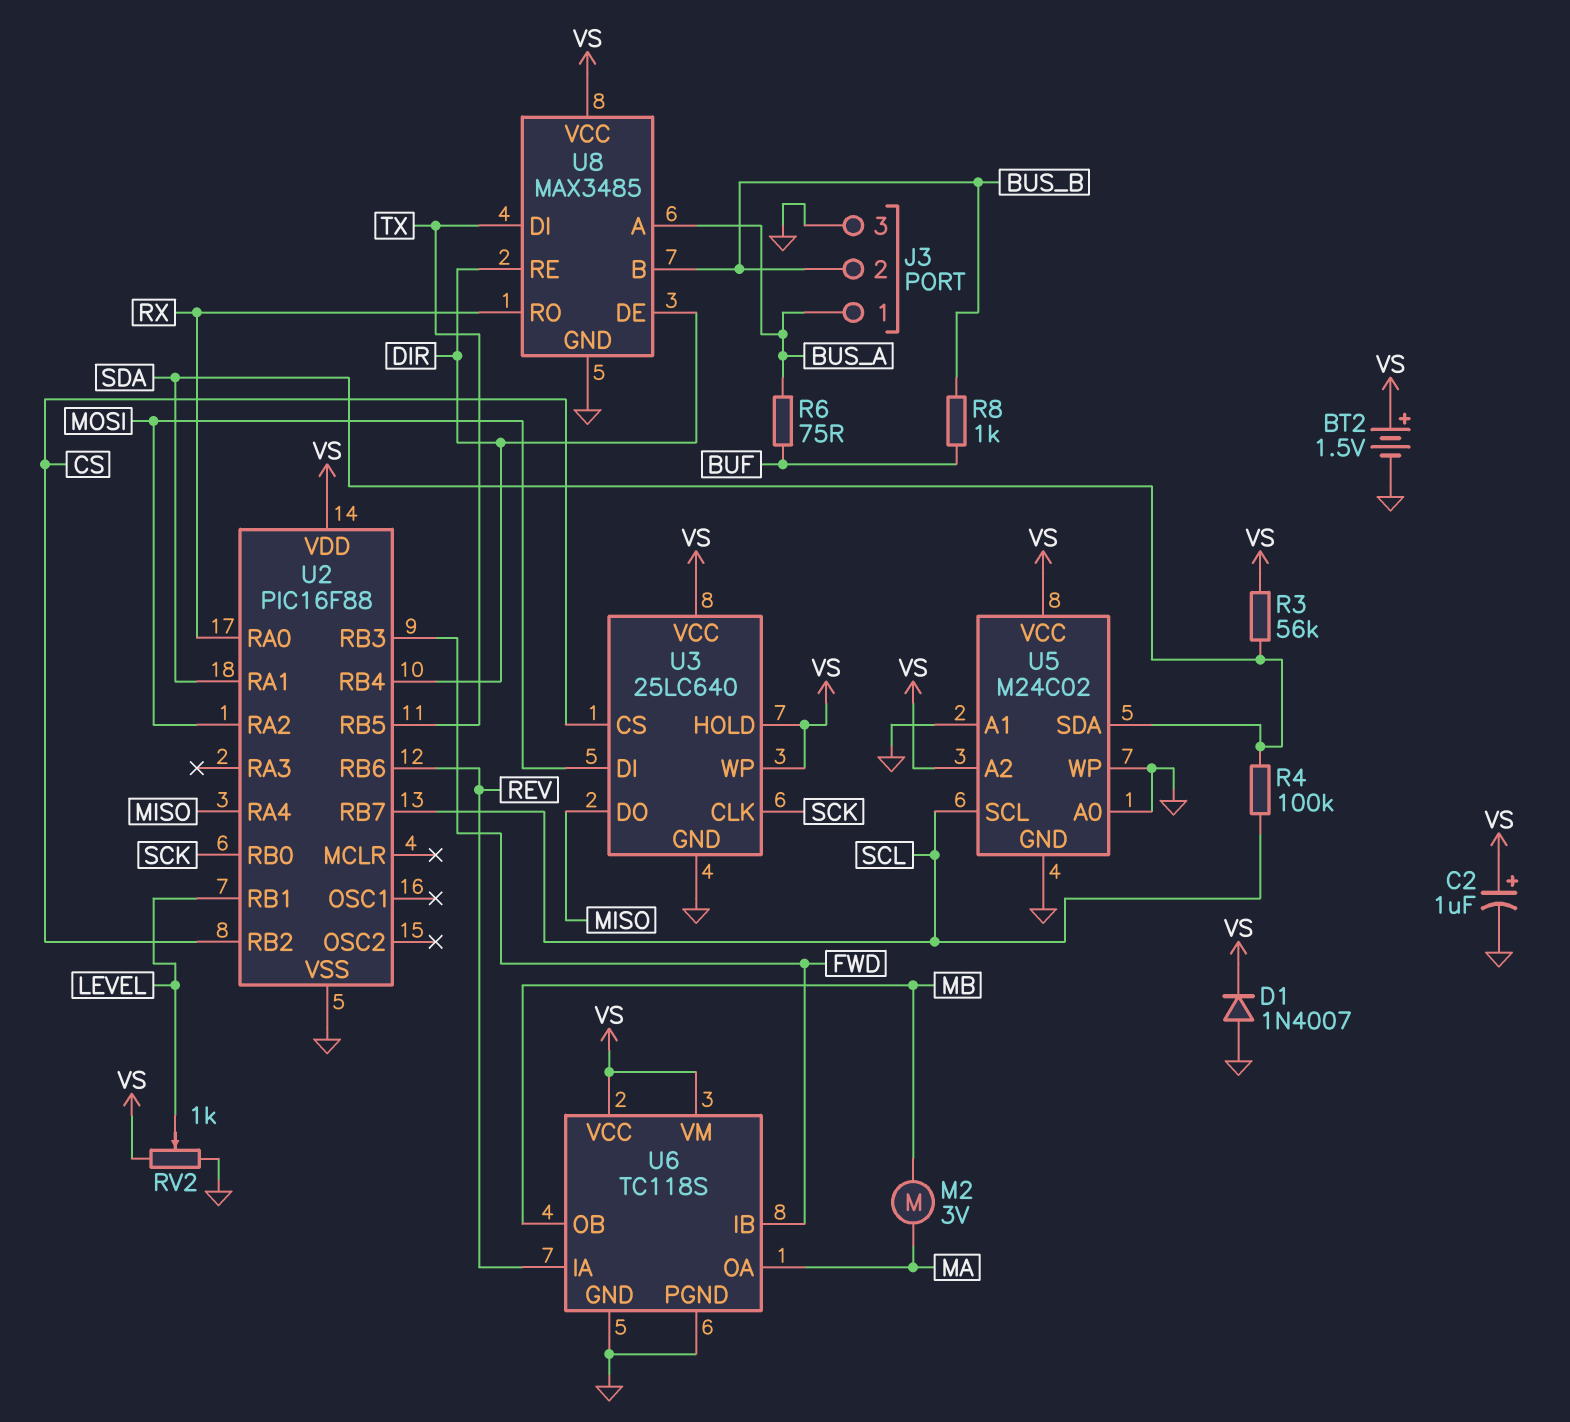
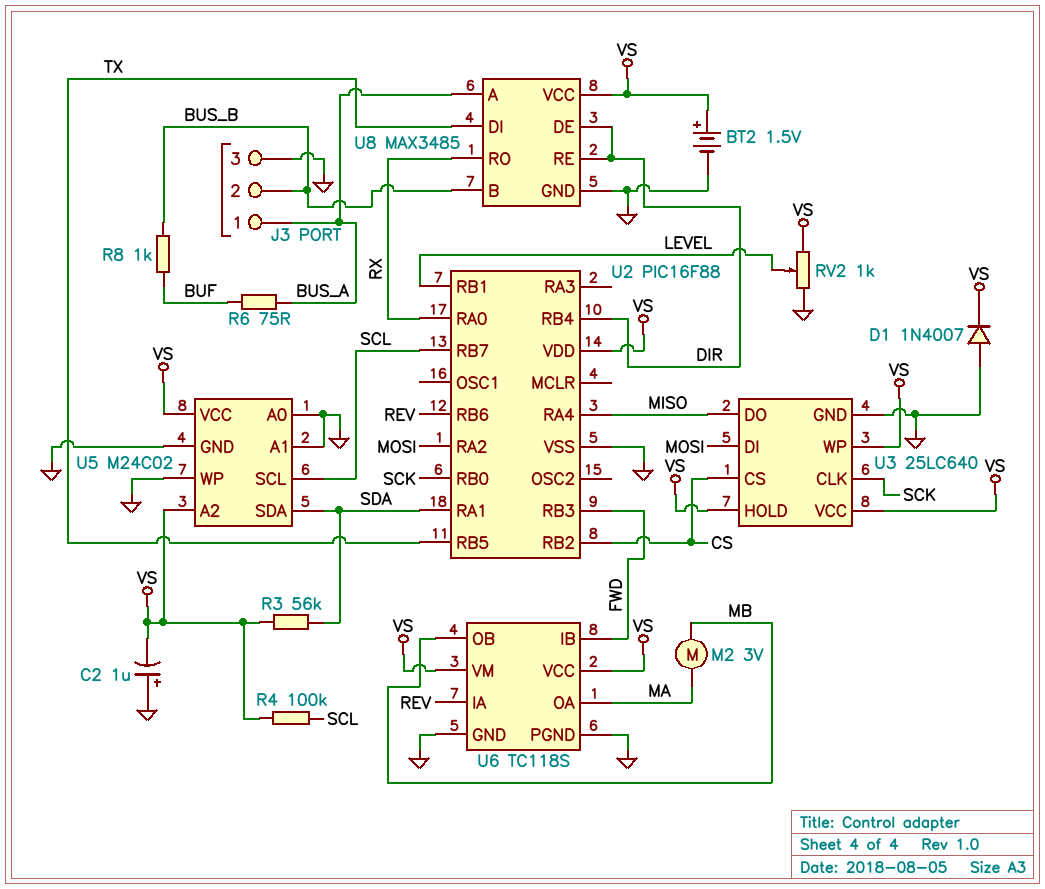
C2: 1uF (plus VS, minus GND) -> 1uF (plus GND, minus VS)
R4: 100k (SCL, SDA) -> 100k (SCL, VS)

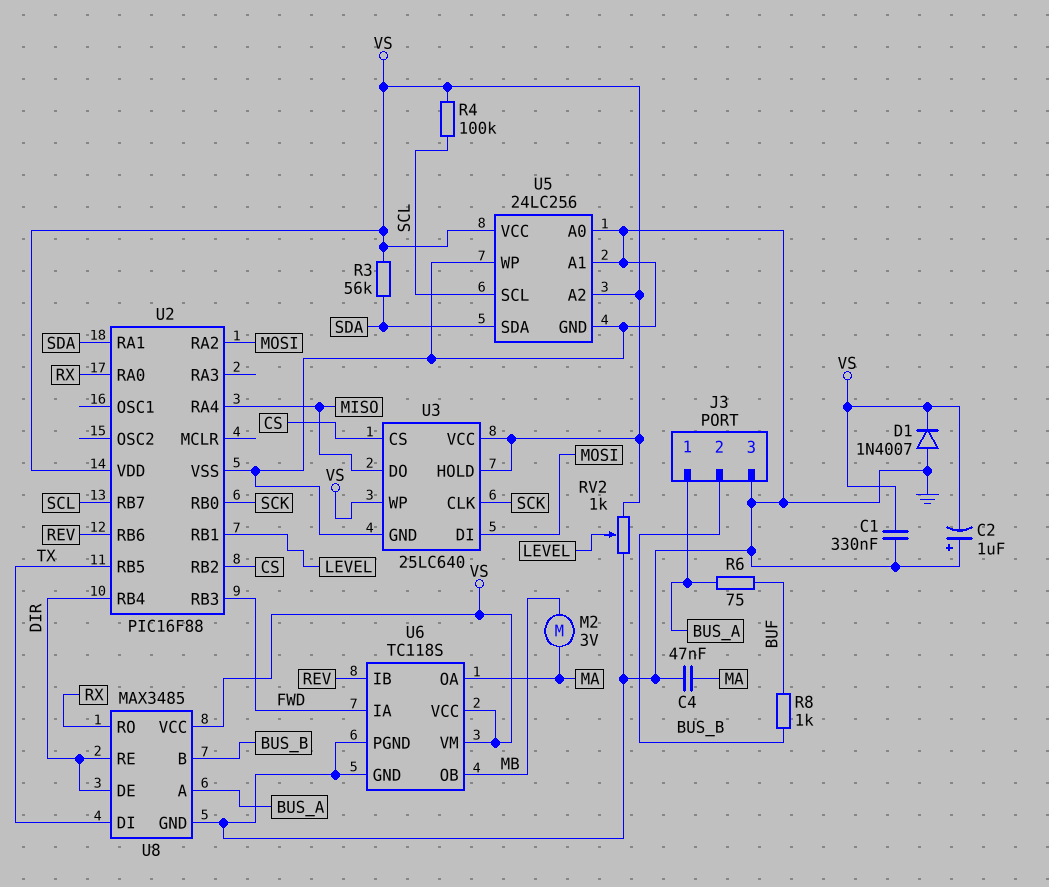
BT2: 1.5V (plus VS, minus GND) -> none
C1: none -> 330nF (GND, VS)
C4: none -> 47nF (GND, MA)
U5: M24C02 -> 24LC256
U6 pin IA: REV -> FWD
U6 pin IB: FWD -> REV

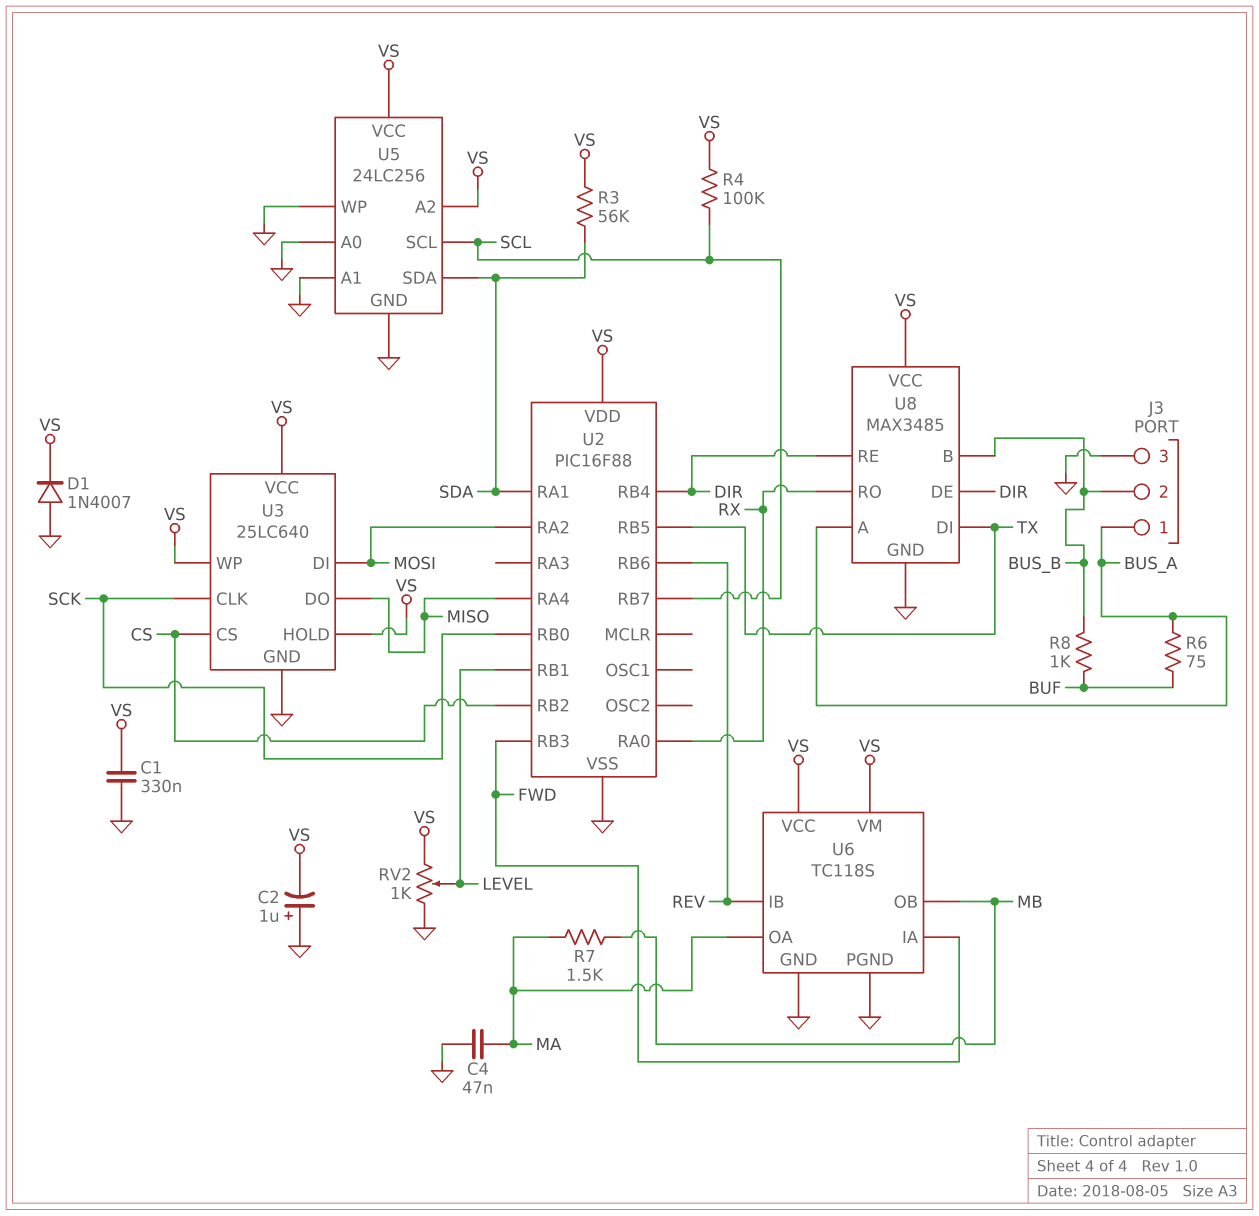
M2: motor 3V (MA, MB) -> none
R7: none -> 1.5k (MA, MB)

